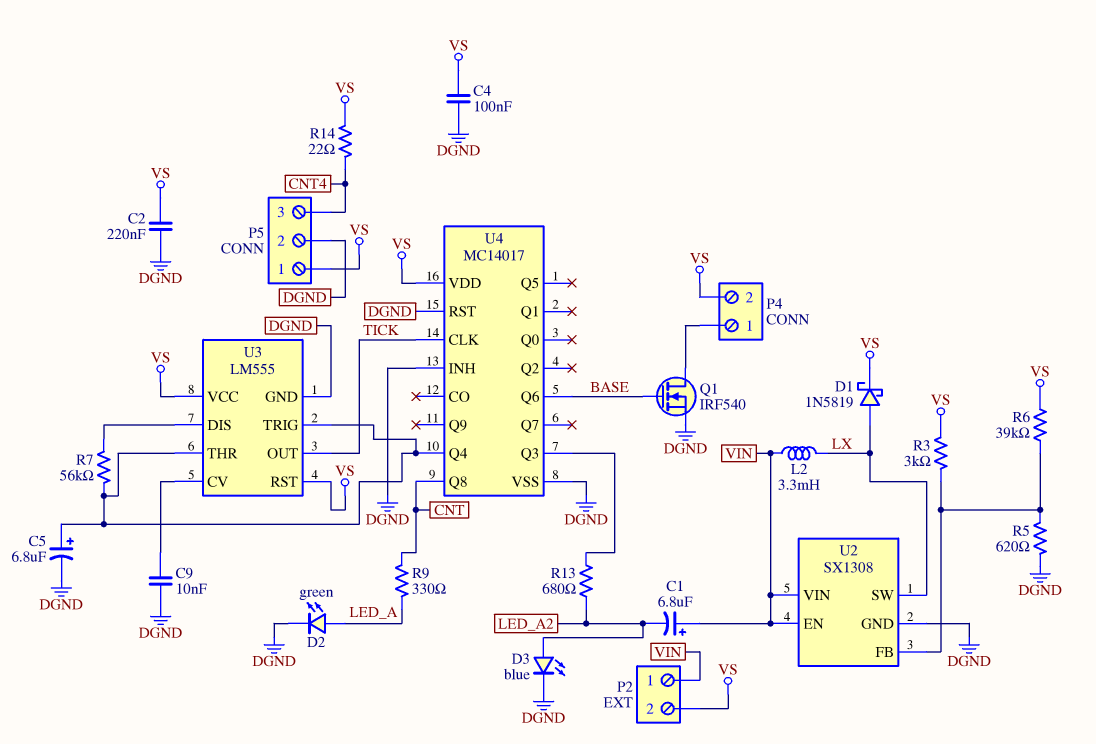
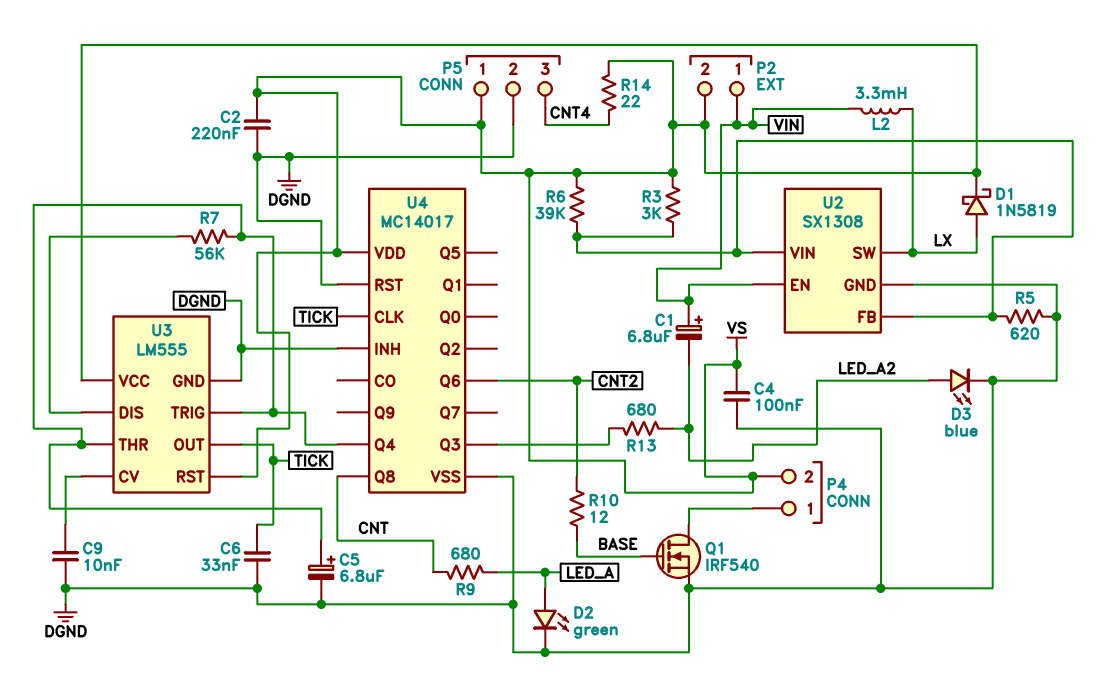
C6: none -> 33nF (DGND, TICK)
R9: 330 (CNT, LED_A) -> 680 (CNT, LED_A)
R10: none -> 12 (BASE, CNT2)
U2 pin VIN: VIN -> U2/FB
U4 pin Q6: BASE -> CNT2

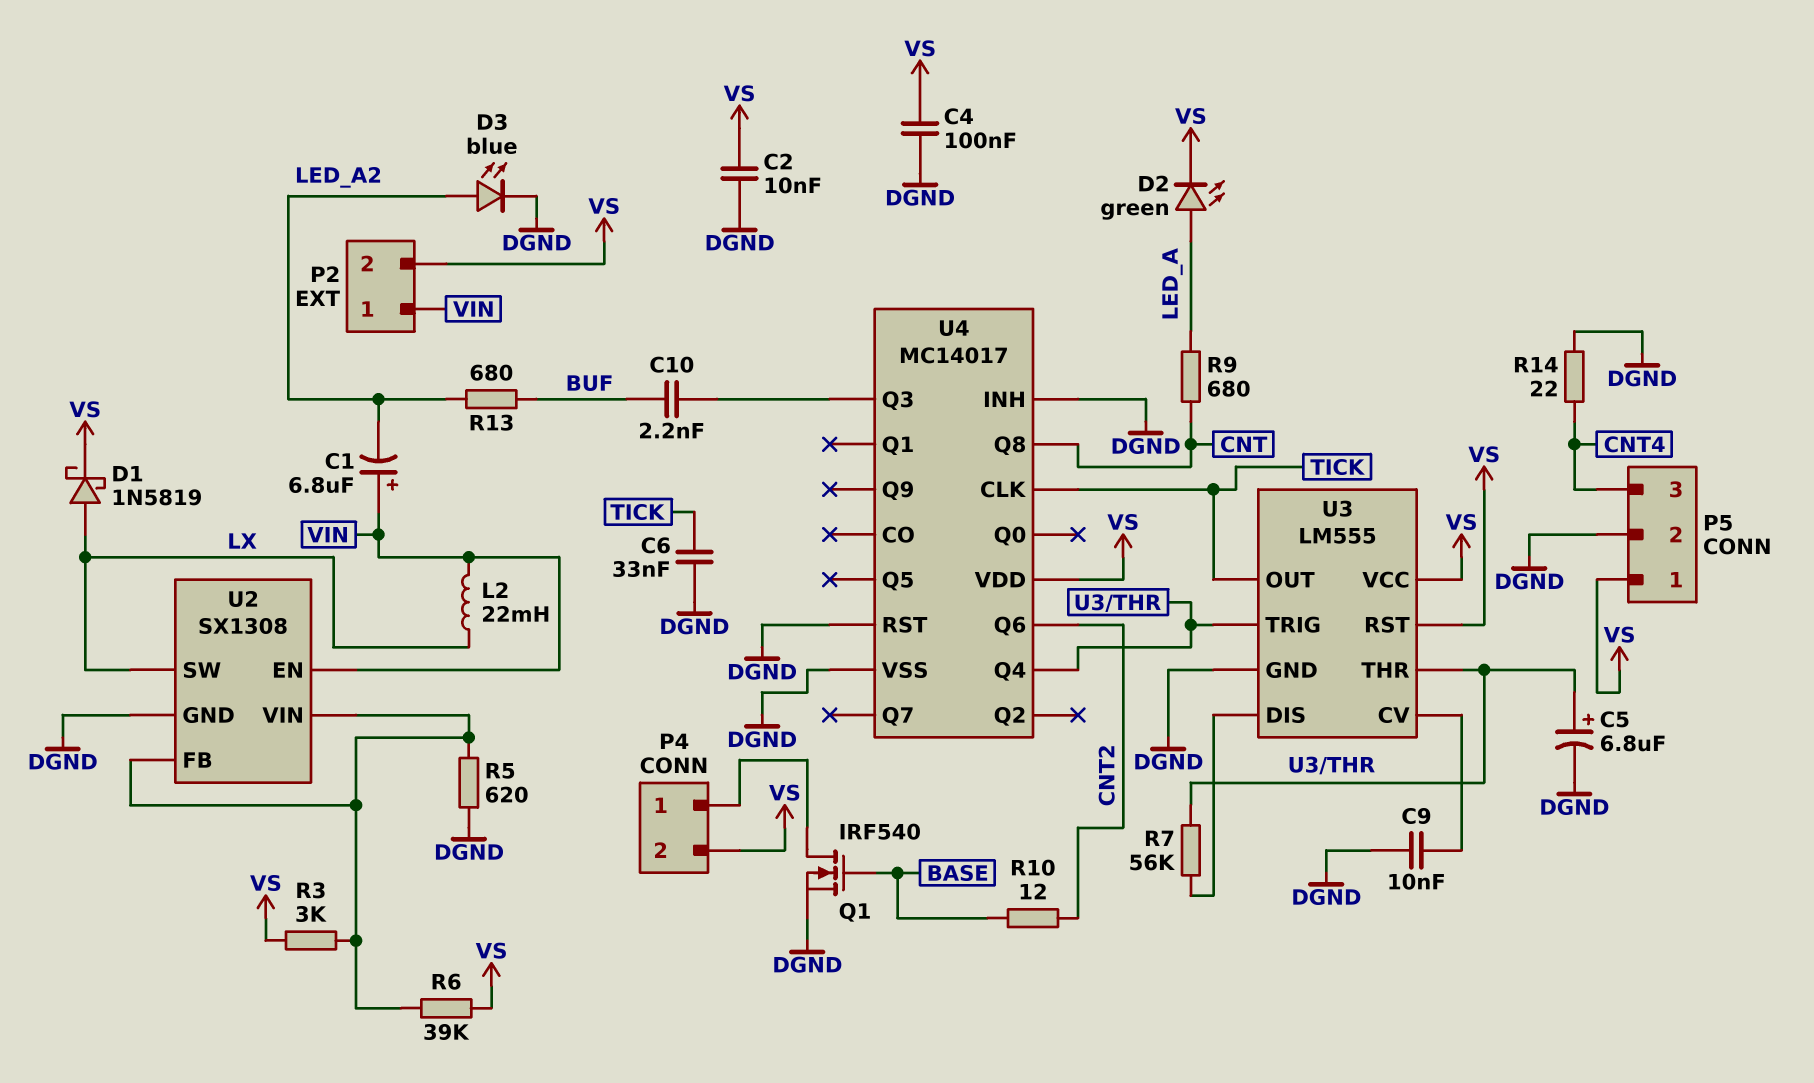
C2: 220nF (DGND, VS) -> 10nF (DGND, VS)
C10: none -> 2.2nF (BUF, U4/Q3)
D2: LED green (A LED_A, K DGND) -> LED green (A LED_A, K VS)
L2: 3.3mH (LX, VIN) -> 22mH (LX, VIN)
R13: 680 (LED_A2, U4/Q3) -> 680 (BUF, LED_A2)
R14: 22 (CNT4, VS) -> 22 (CNT4, DGND)

